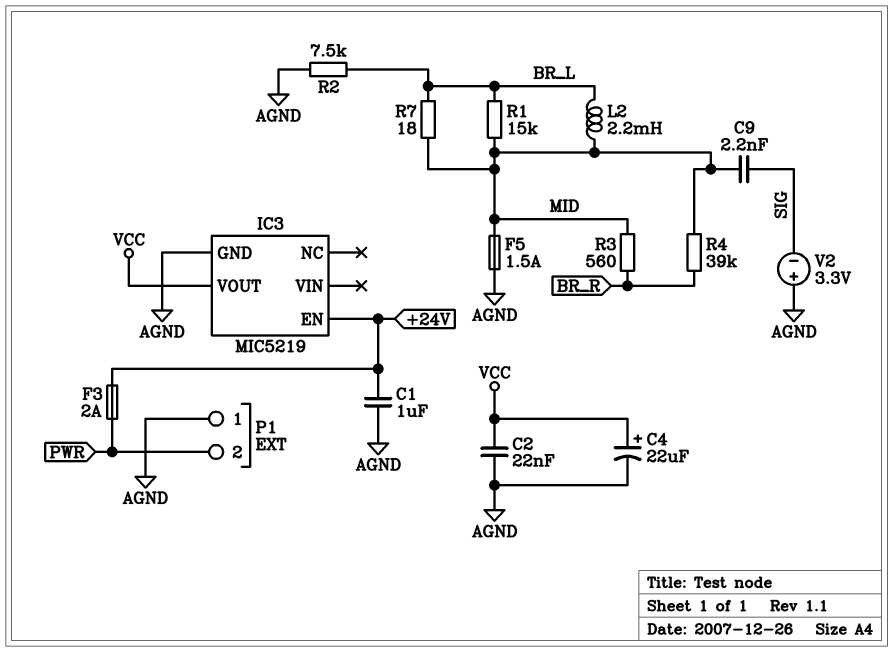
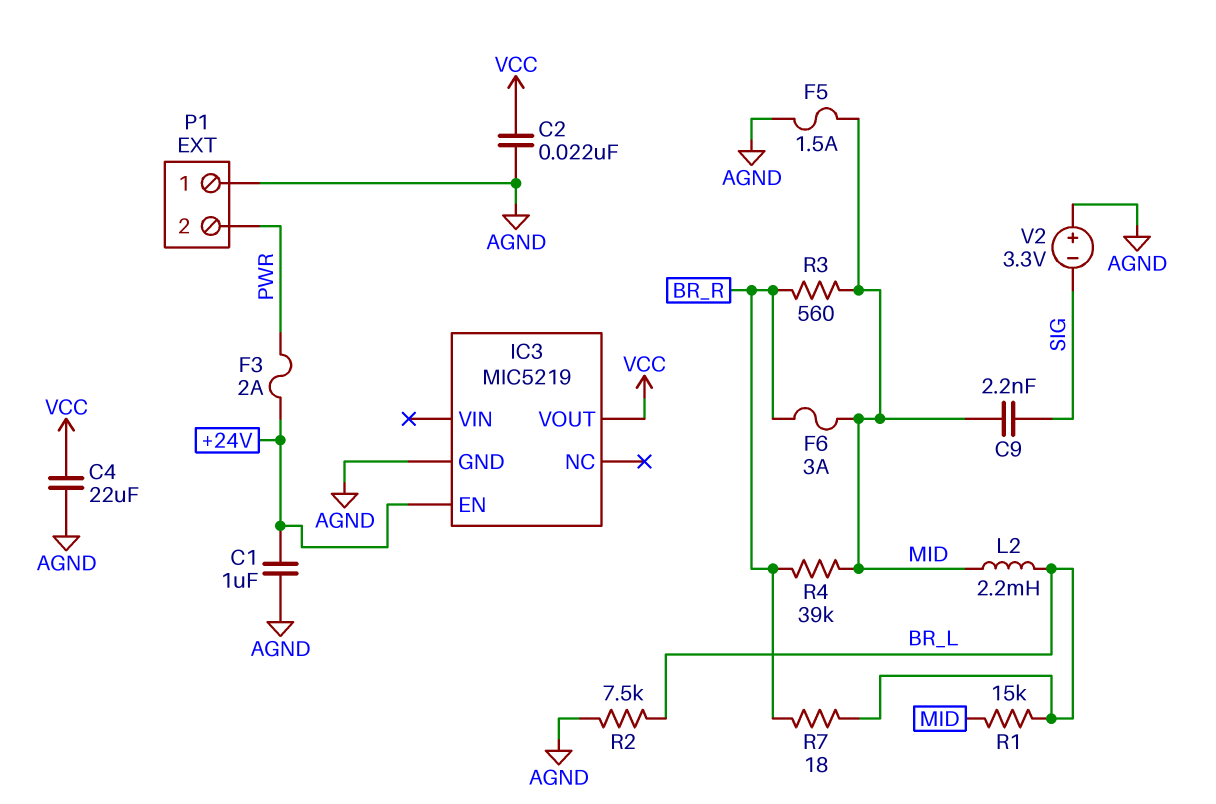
C4: 22uF (plus VCC, minus AGND) -> 22uF (AGND, VCC)
F6: none -> 3A (BR_R, MID)
R7: 18 (BR_L, MID) -> 18 (BR_L, BR_R)

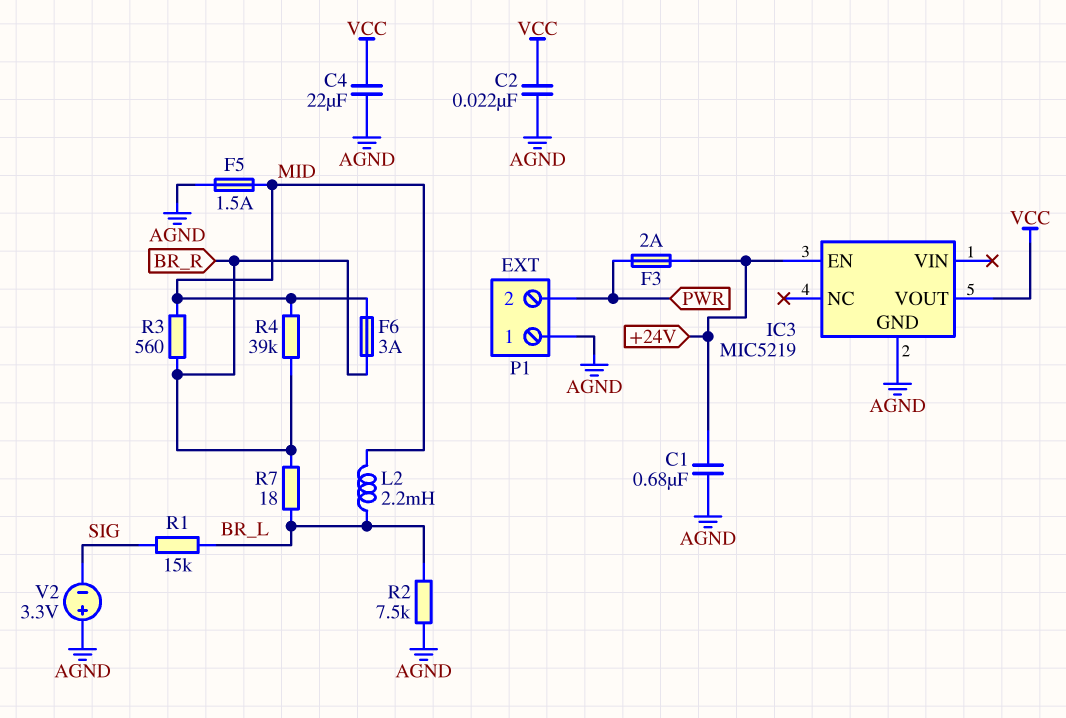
C1: 1uF (+24V, AGND) -> 680nF (+24V, AGND)
C9: 2.2nF (MID, SIG) -> none
R1: 15k (BR_L, MID) -> 15k (BR_L, SIG)

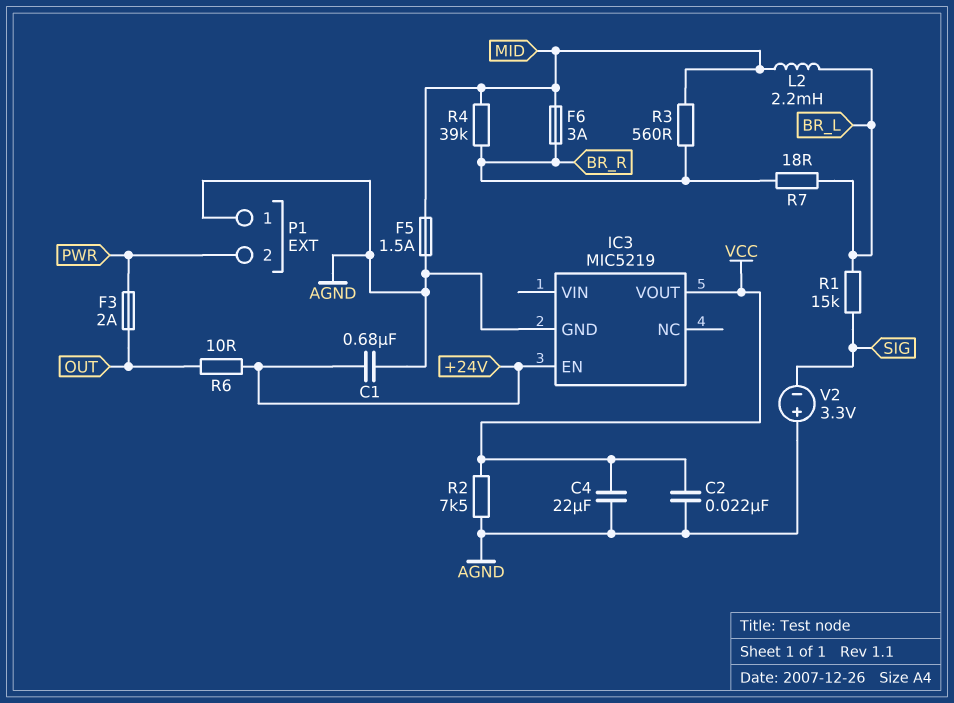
F3: 2A (+24V, PWR) -> 2A (OUT, PWR)
R2: 7.5k (AGND, BR_L) -> 7.5k (AGND, VCC)
R6: none -> 10 (+24V, OUT)

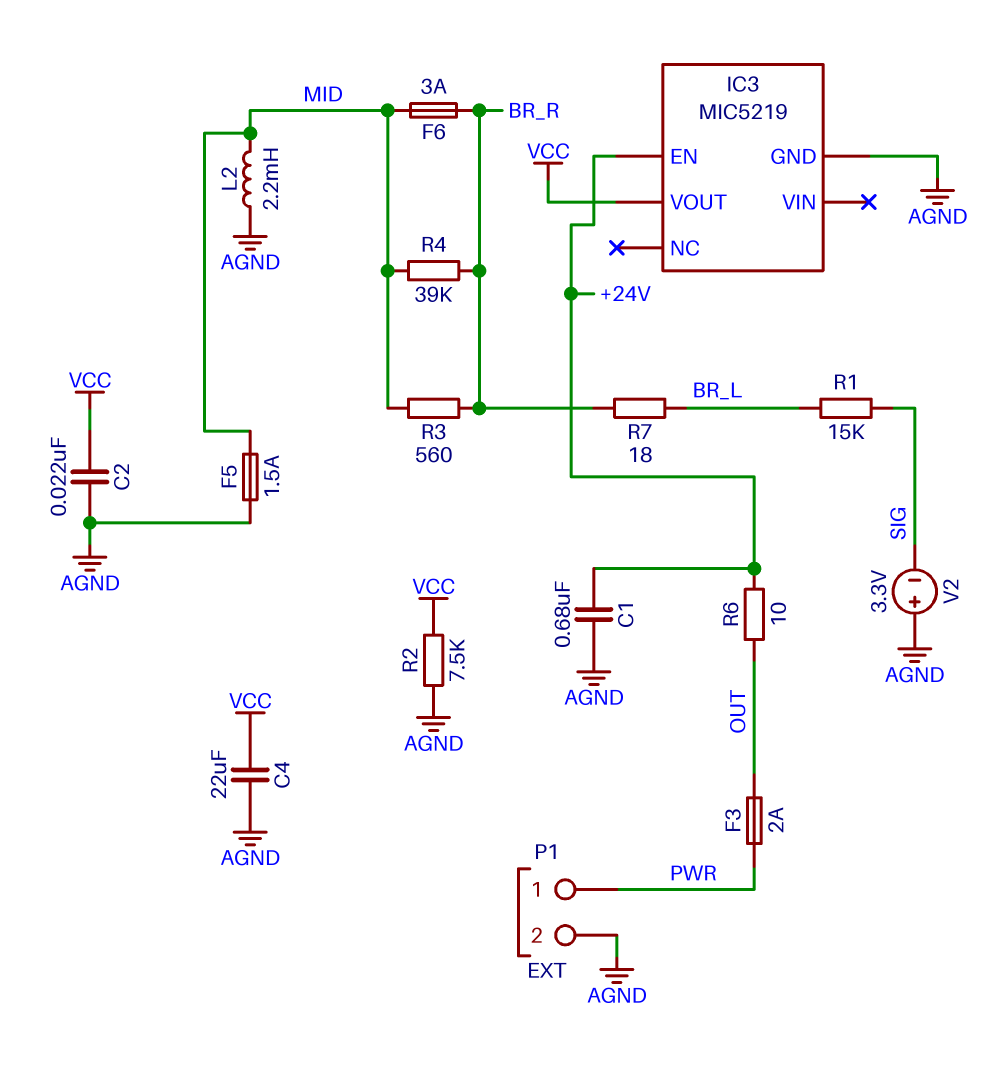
L2: 2.2mH (BR_L, MID) -> 2.2mH (AGND, MID)
P1 pin 1: AGND -> PWR
P1 pin 2: PWR -> AGND

